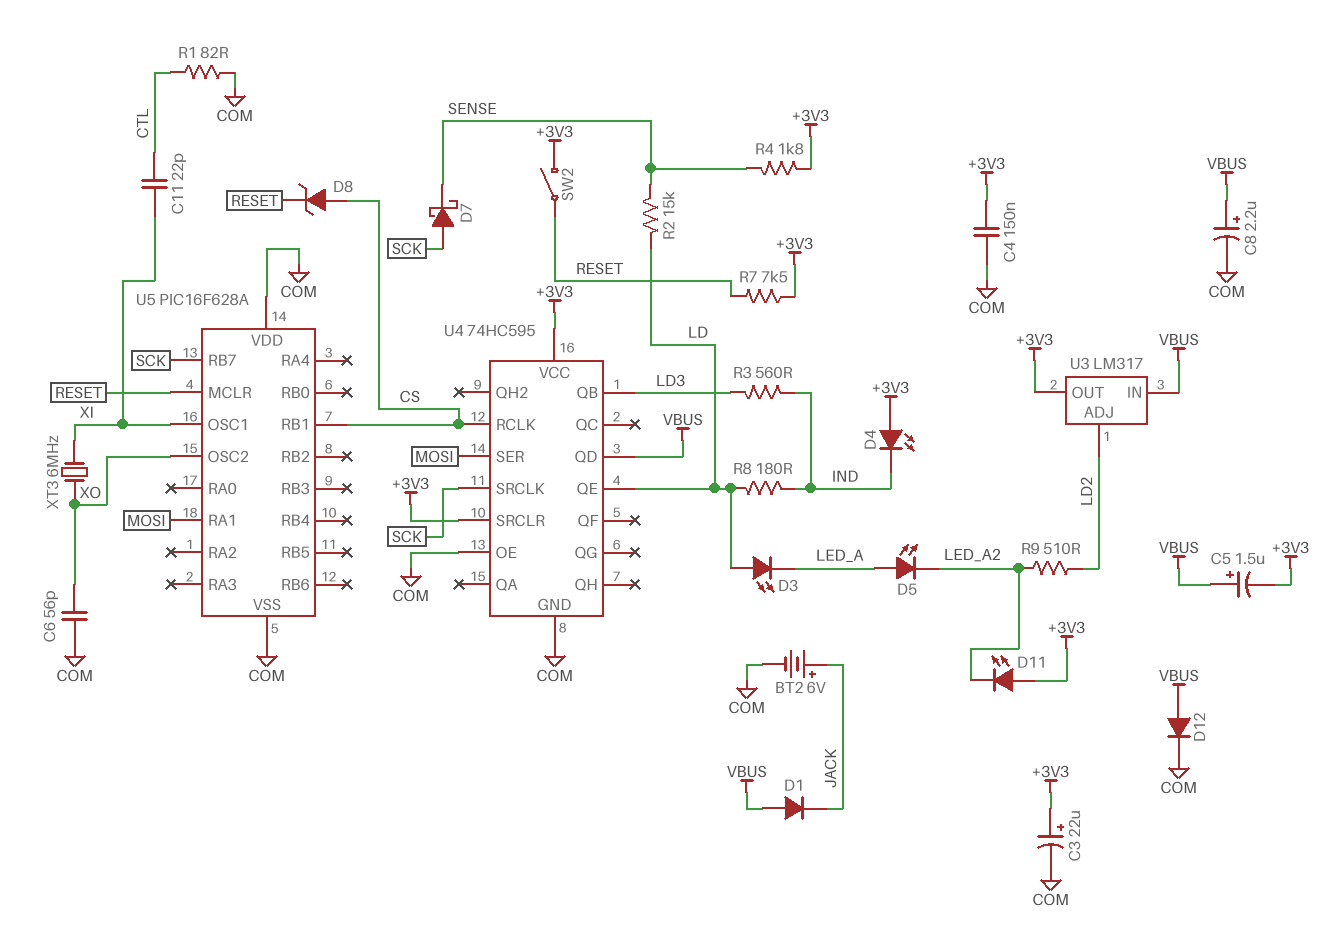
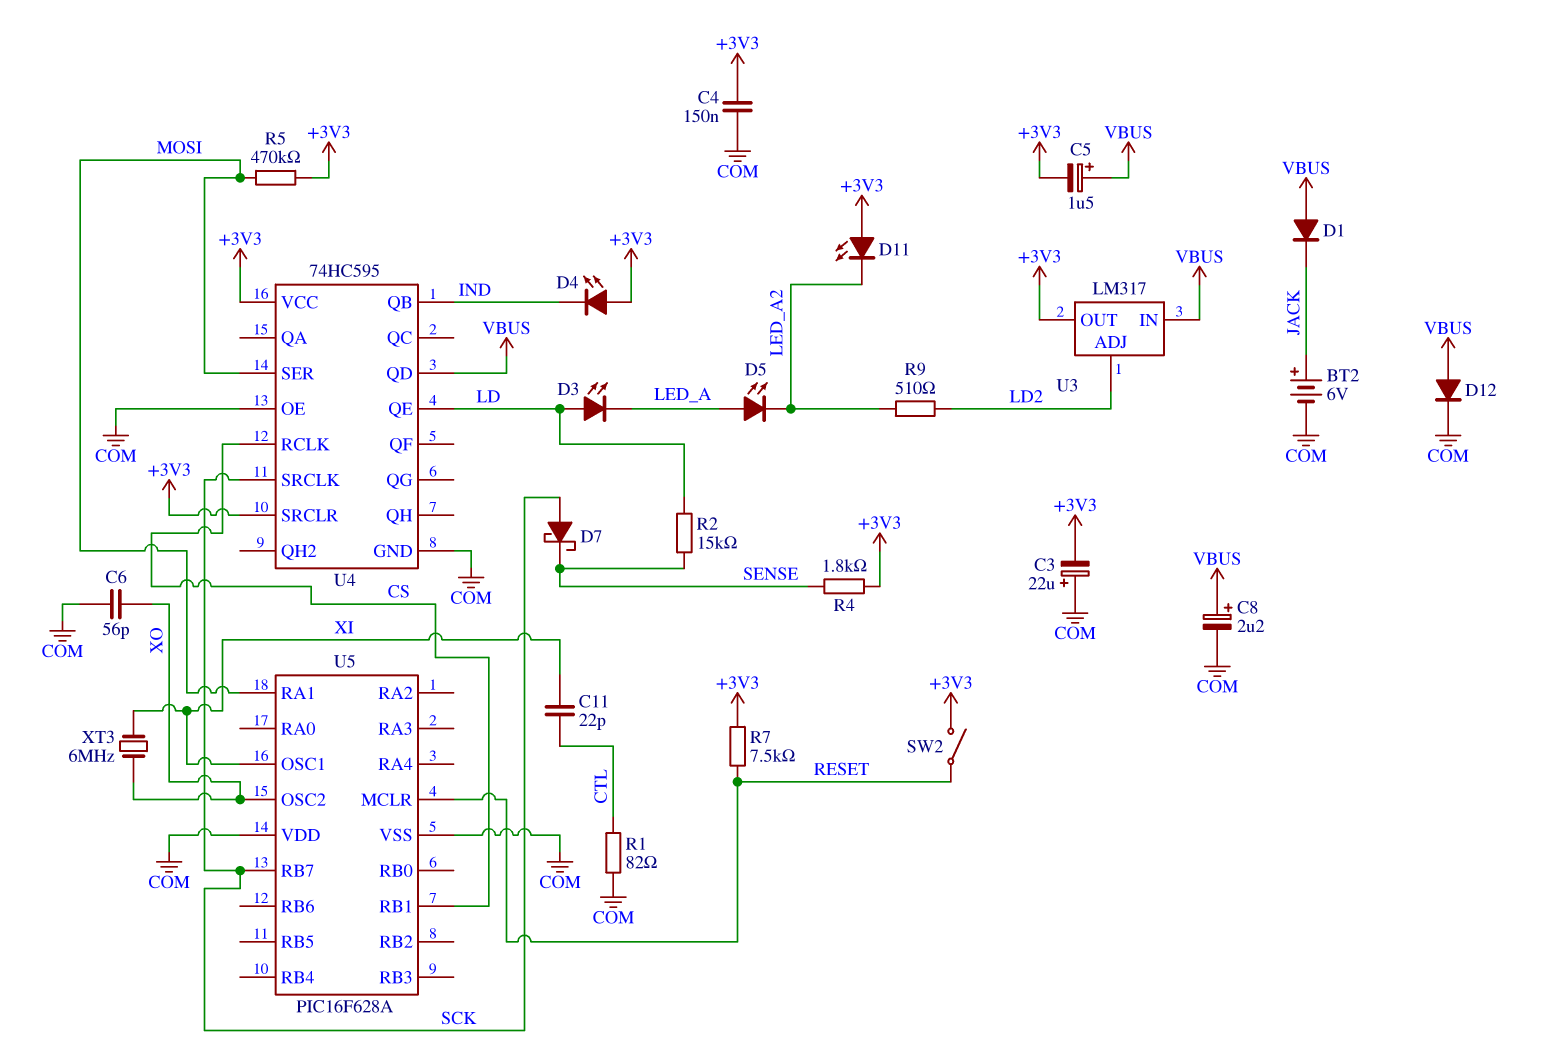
C3: 22uF (plus +3V3, minus COM) -> 22uF (plus COM, minus +3V3)
D8: zener (A CS, K RESET) -> none
R3: 560 (IND, LD3) -> none
R5: none -> 470k (+3V3, MOSI)
R8: 180 (IND, LD) -> none
U4 pin QB: LD3 -> IND

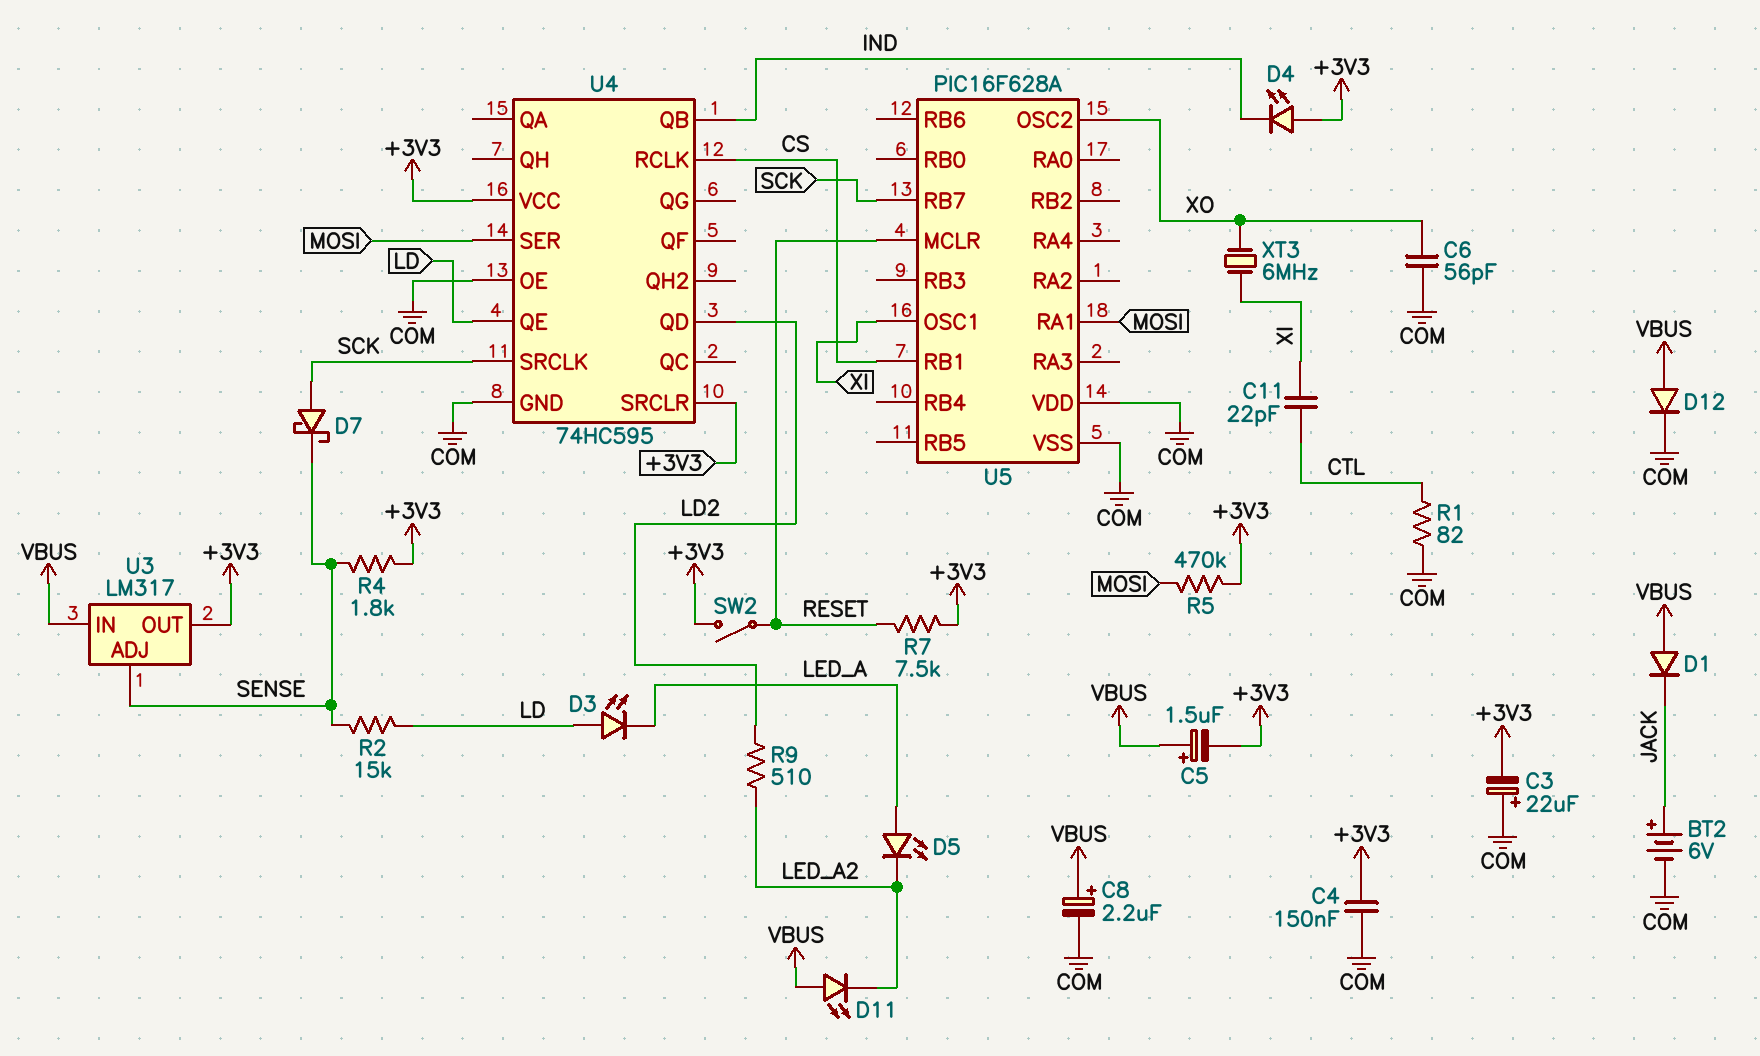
D11: LED (A +3V3, K LED_A2) -> LED (A VBUS, K LED_A2)
U3 pin ADJ: LD2 -> SENSE
U4 pin QD: VBUS -> LD2

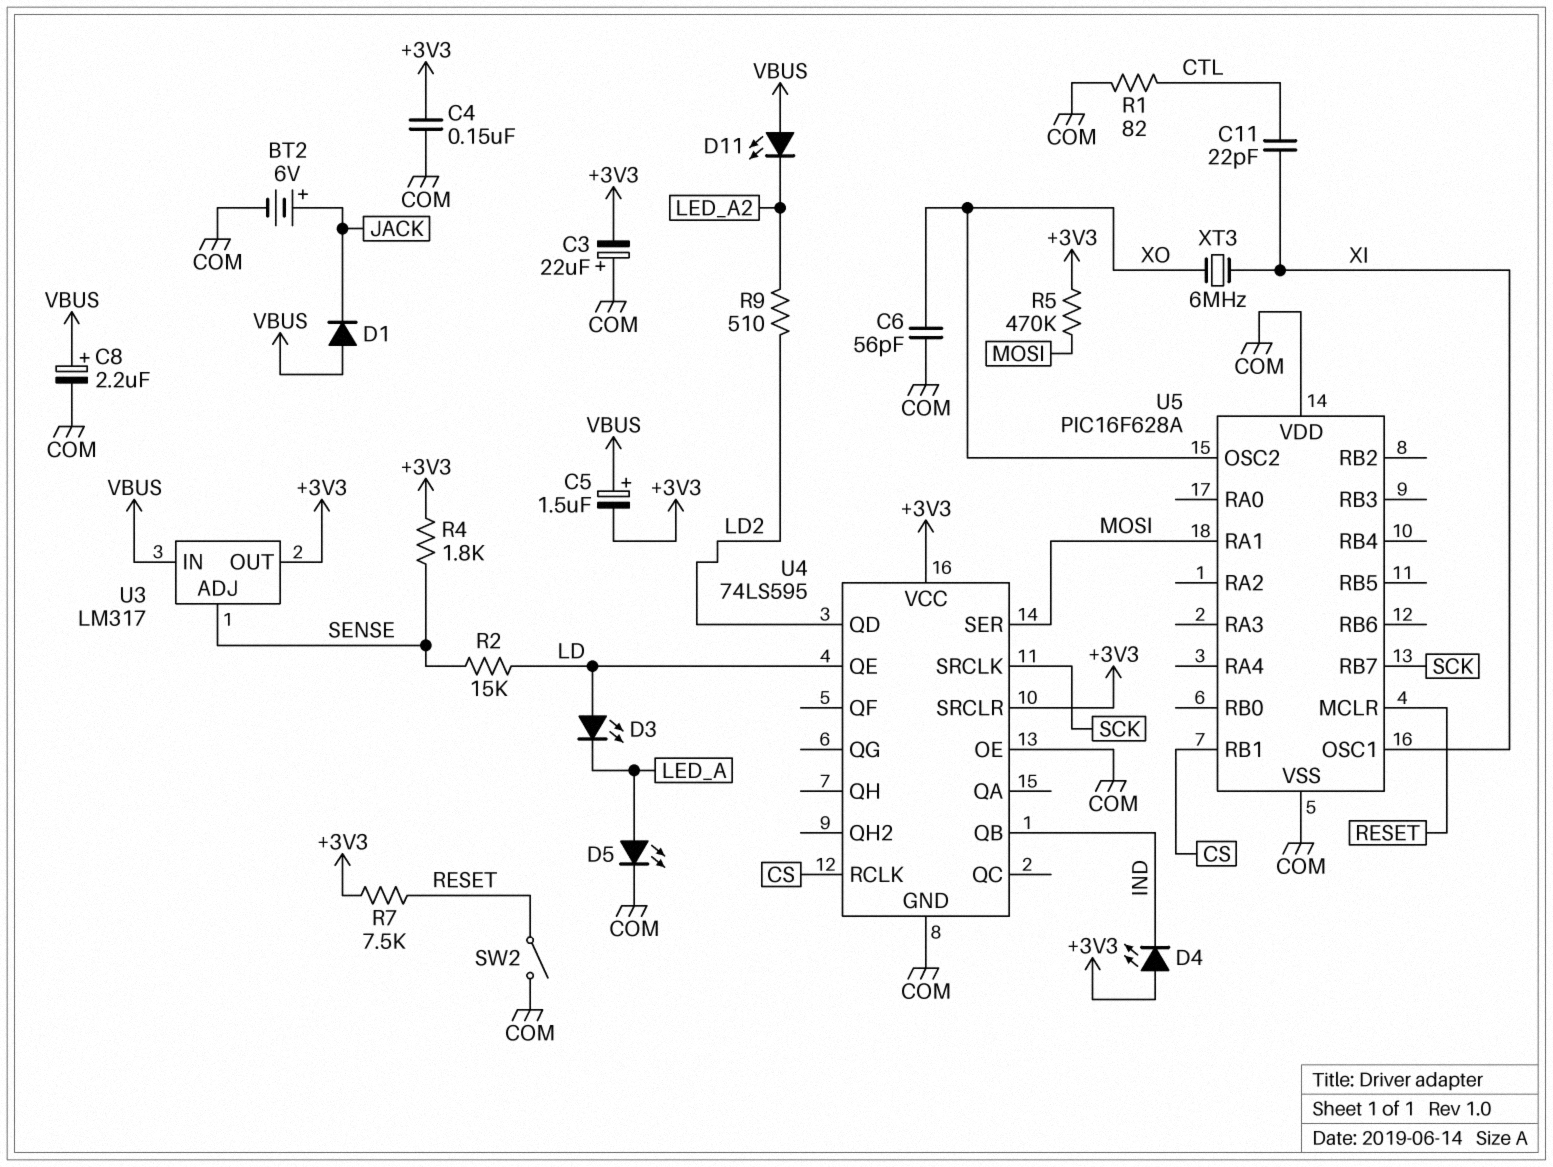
D5: LED (A LED_A, K LED_A2) -> LED (A LED_A, K COM)
D7: schottky (A SCK, K SENSE) -> none
D12: diode (A VBUS, K COM) -> none
SW2: switch (+3V3, RESET) -> switch (COM, RESET)
U4: 74HC595 -> 74LS595

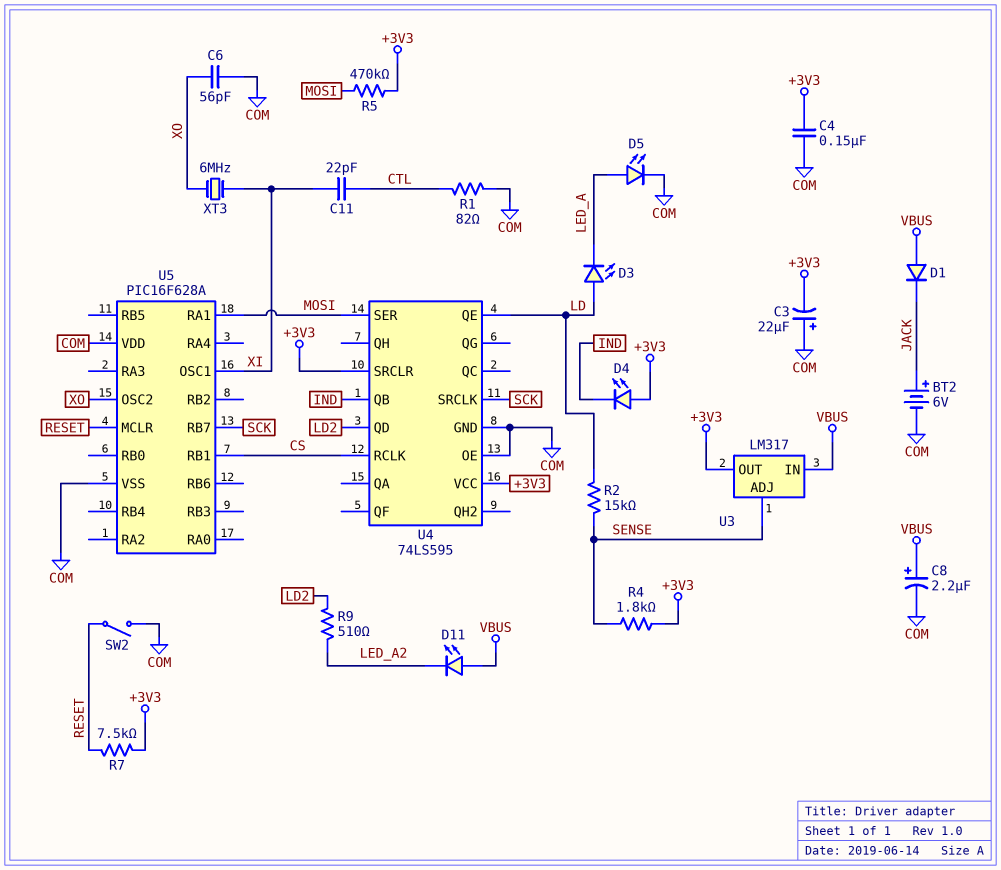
C5: 1.5uF (plus VBUS, minus +3V3) -> none

